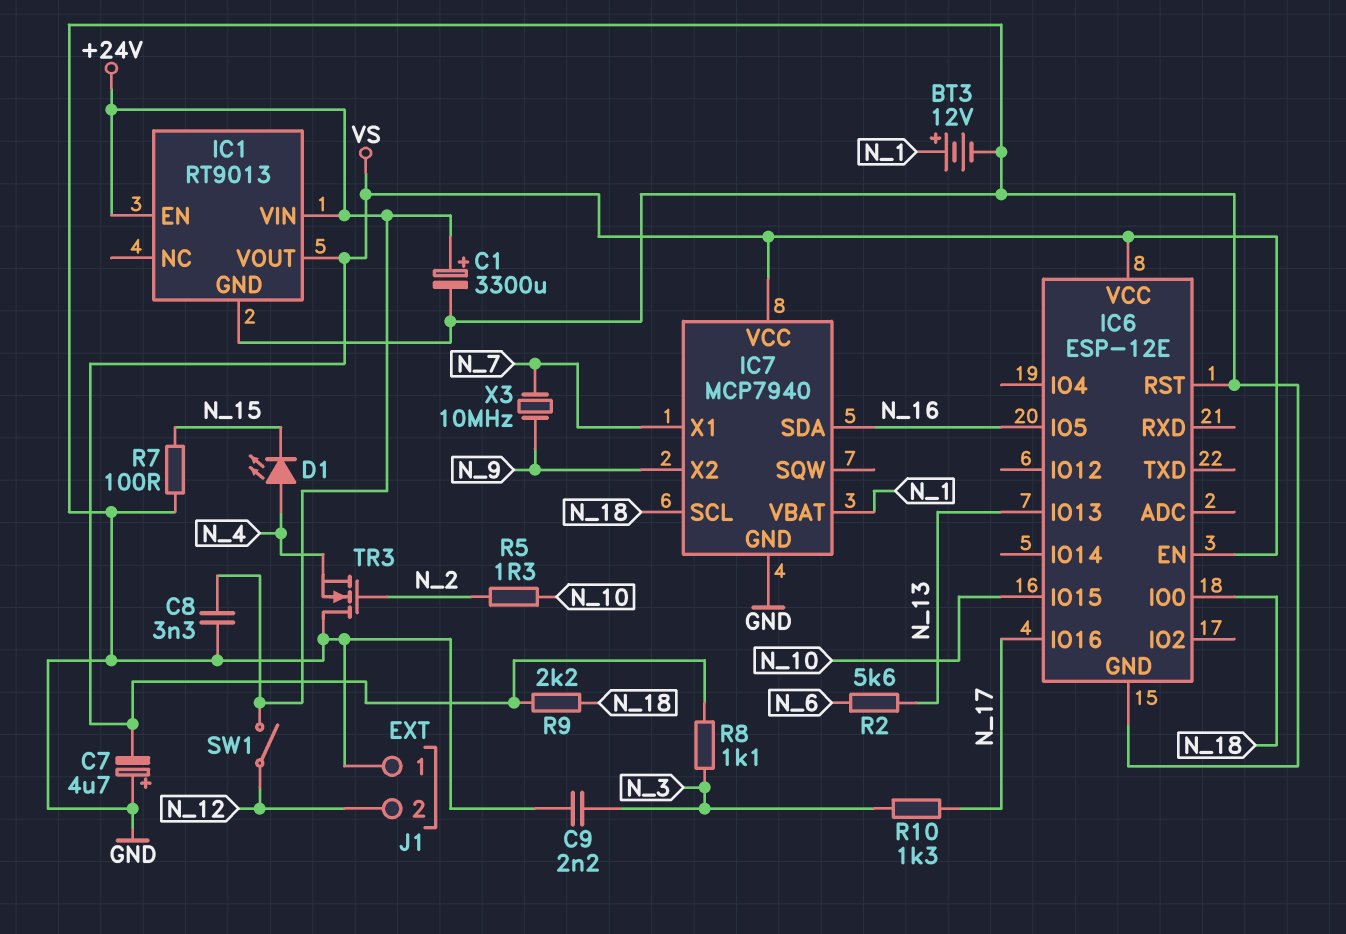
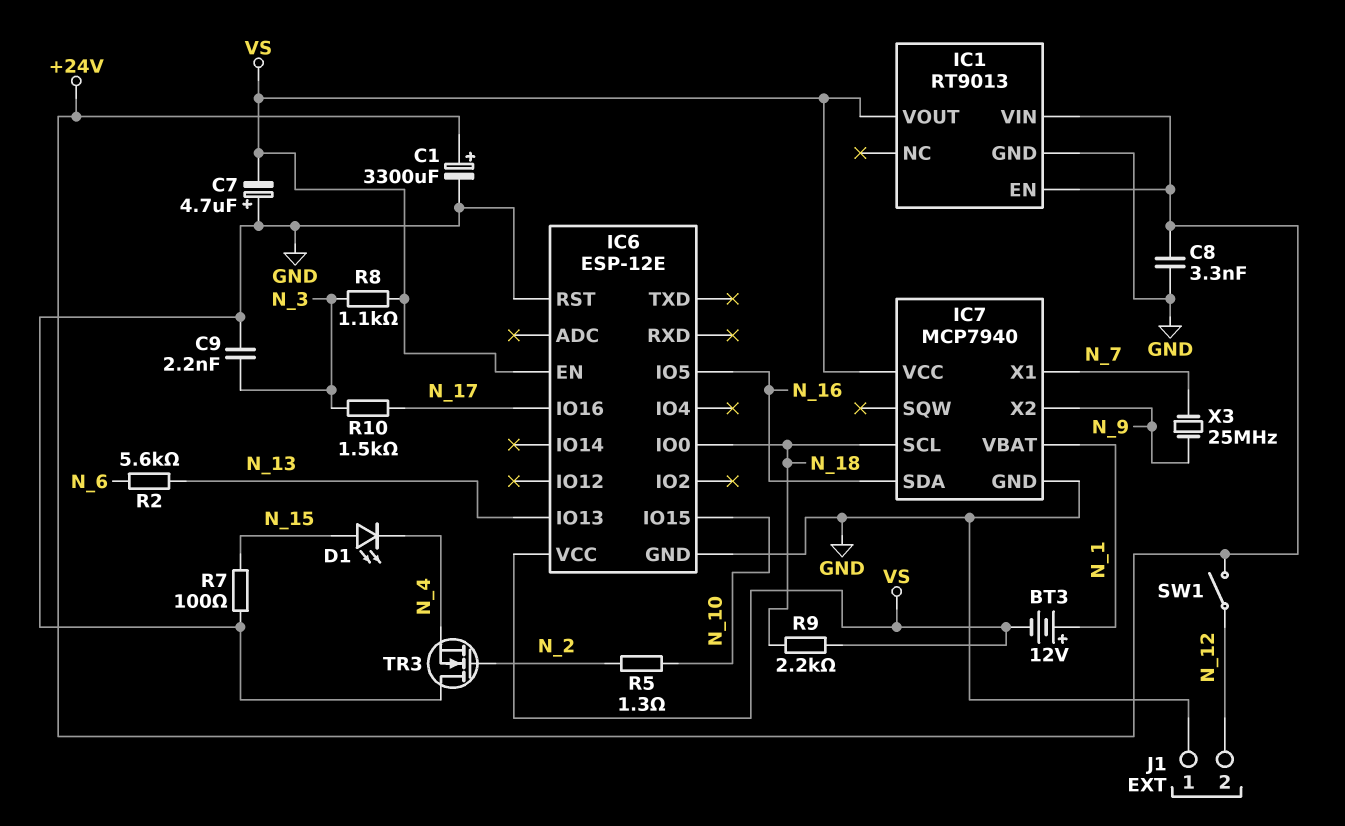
BT3: 12V (plus N_1, minus GND) -> 12V (plus N_1, minus VS)
D1: LED (A N_4, K N_15) -> LED (A N_15, K N_4)
R10: 1.3k (N_3, N_17) -> 1.5k (N_3, N_17)
X3: 10MHz (N_7, N_9) -> 25MHz (N_7, N_9)

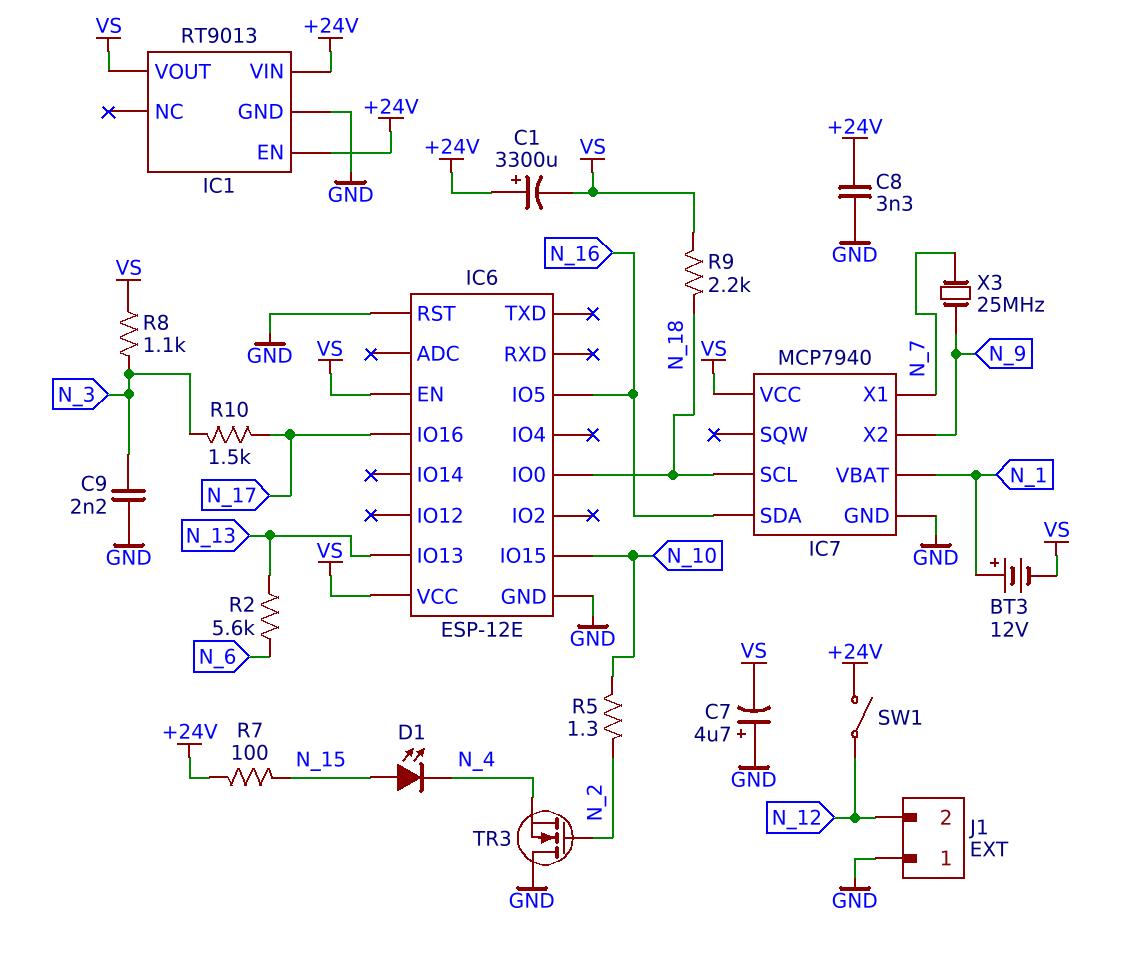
C1: 3300uF (plus +24V, minus GND) -> 3300uF (plus +24V, minus VS)
R7: 100 (GND, N_15) -> 100 (+24V, N_15)

